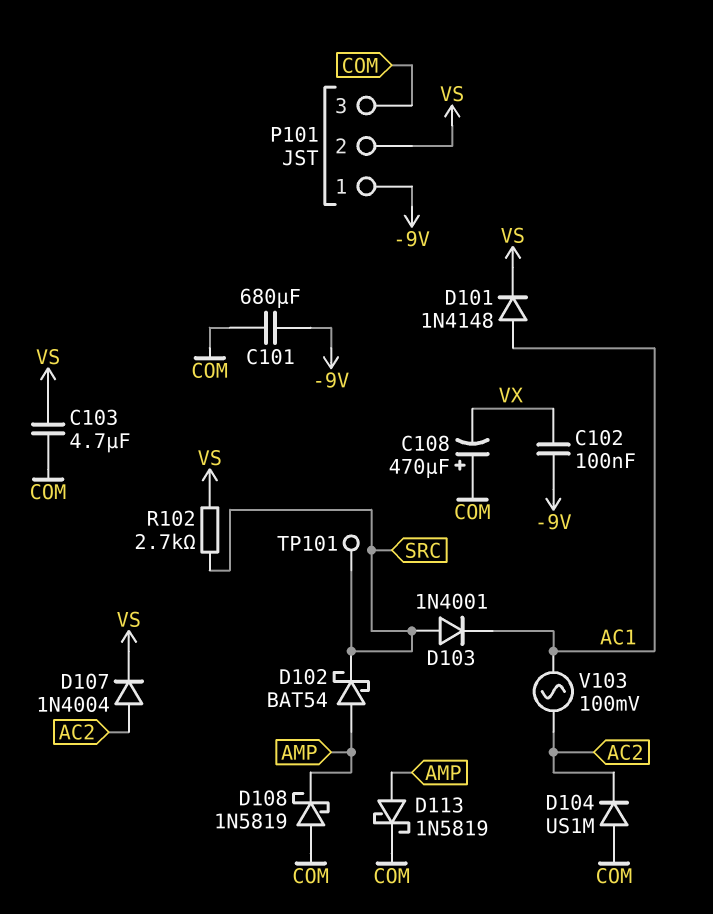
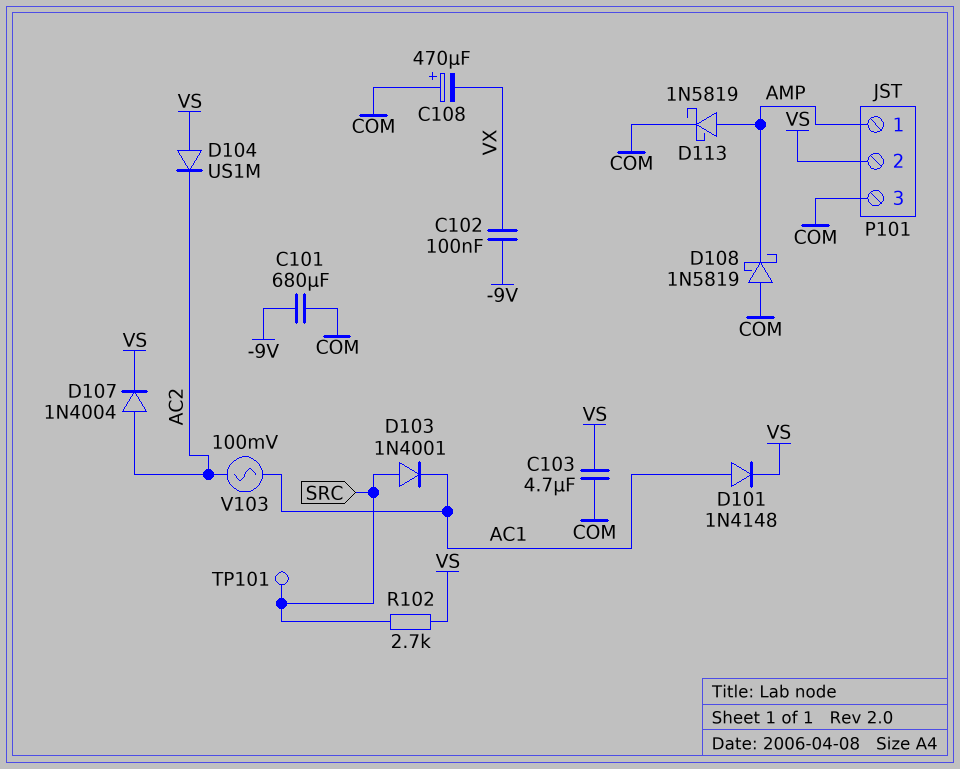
D102: schottky BAT54 (A AMP, K SRC) -> none
D104: diode US1M (A COM, K AC2) -> diode US1M (A VS, K AC2)
P101 pin 1: -9V -> AMP

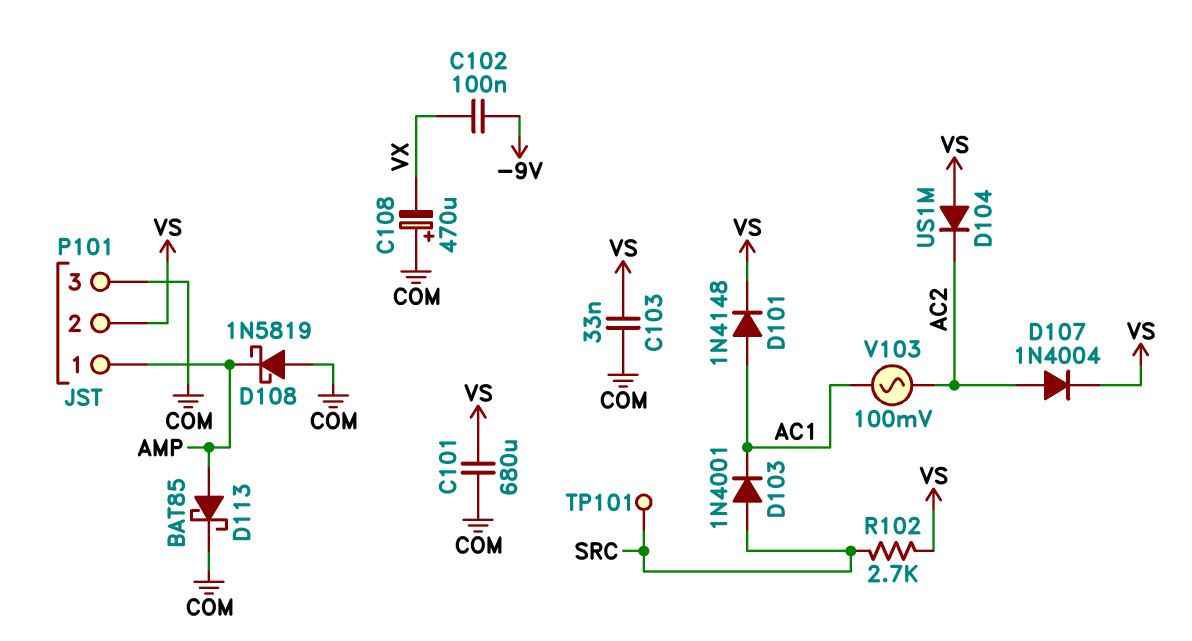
C101: 680uF (-9V, COM) -> 680uF (COM, VS)
C103: 4.7uF (COM, VS) -> 33nF (COM, VS)
D113: schottky 1N5819 (A AMP, K COM) -> schottky BAT85 (A AMP, K COM)

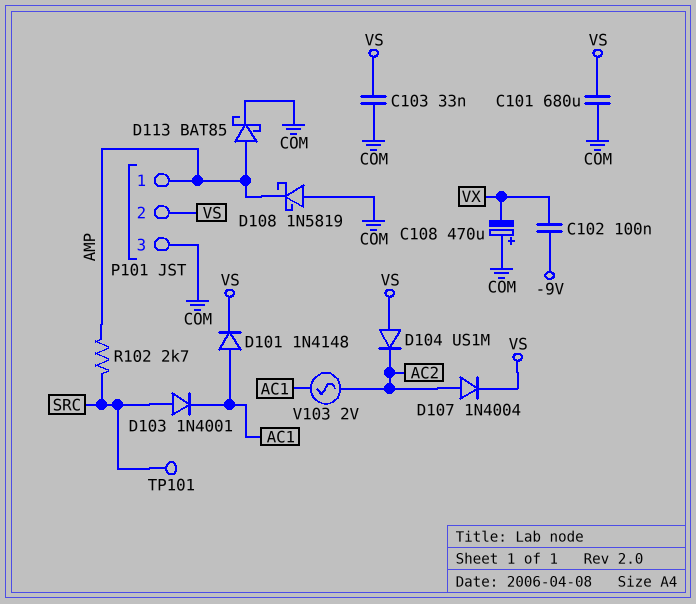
R102: 2.7k (SRC, VS) -> 2.7k (AMP, SRC)
V103: AC 100mV (AC1, AC2) -> AC 2V (AC1, AC2)

